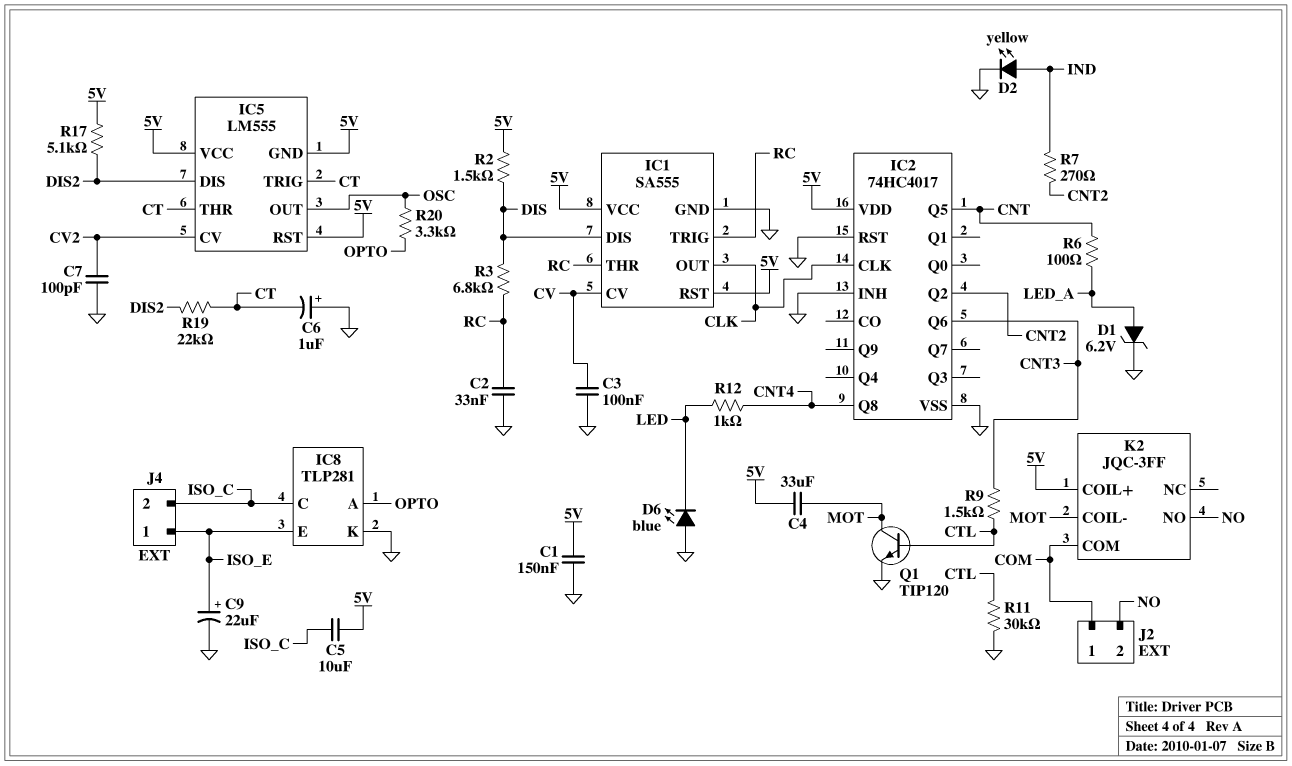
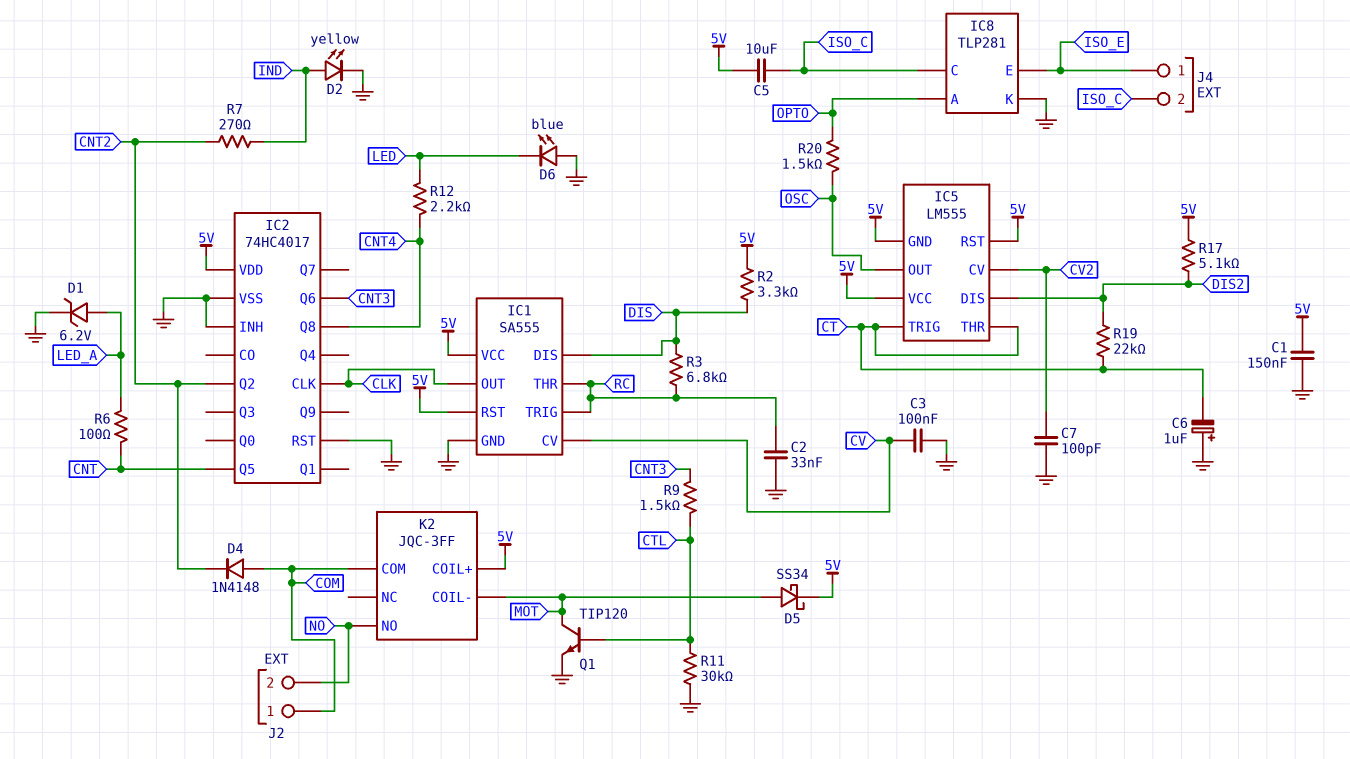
C4: 33uF (5V, MOT) -> none
C9: 22uF (plus ISO_E, minus GND) -> none
D4: none -> diode 1N4148 (A COM, K CNT2)
D5: none -> schottky SS34 (A MOT, K 5V)
R2: 1.5k (5V, DIS) -> 3.3k (5V, DIS)
R12: 1k (CNT4, LED) -> 2.2k (CNT4, LED)
R20: 3.3k (OPTO, OSC) -> 1.5k (OPTO, OSC)

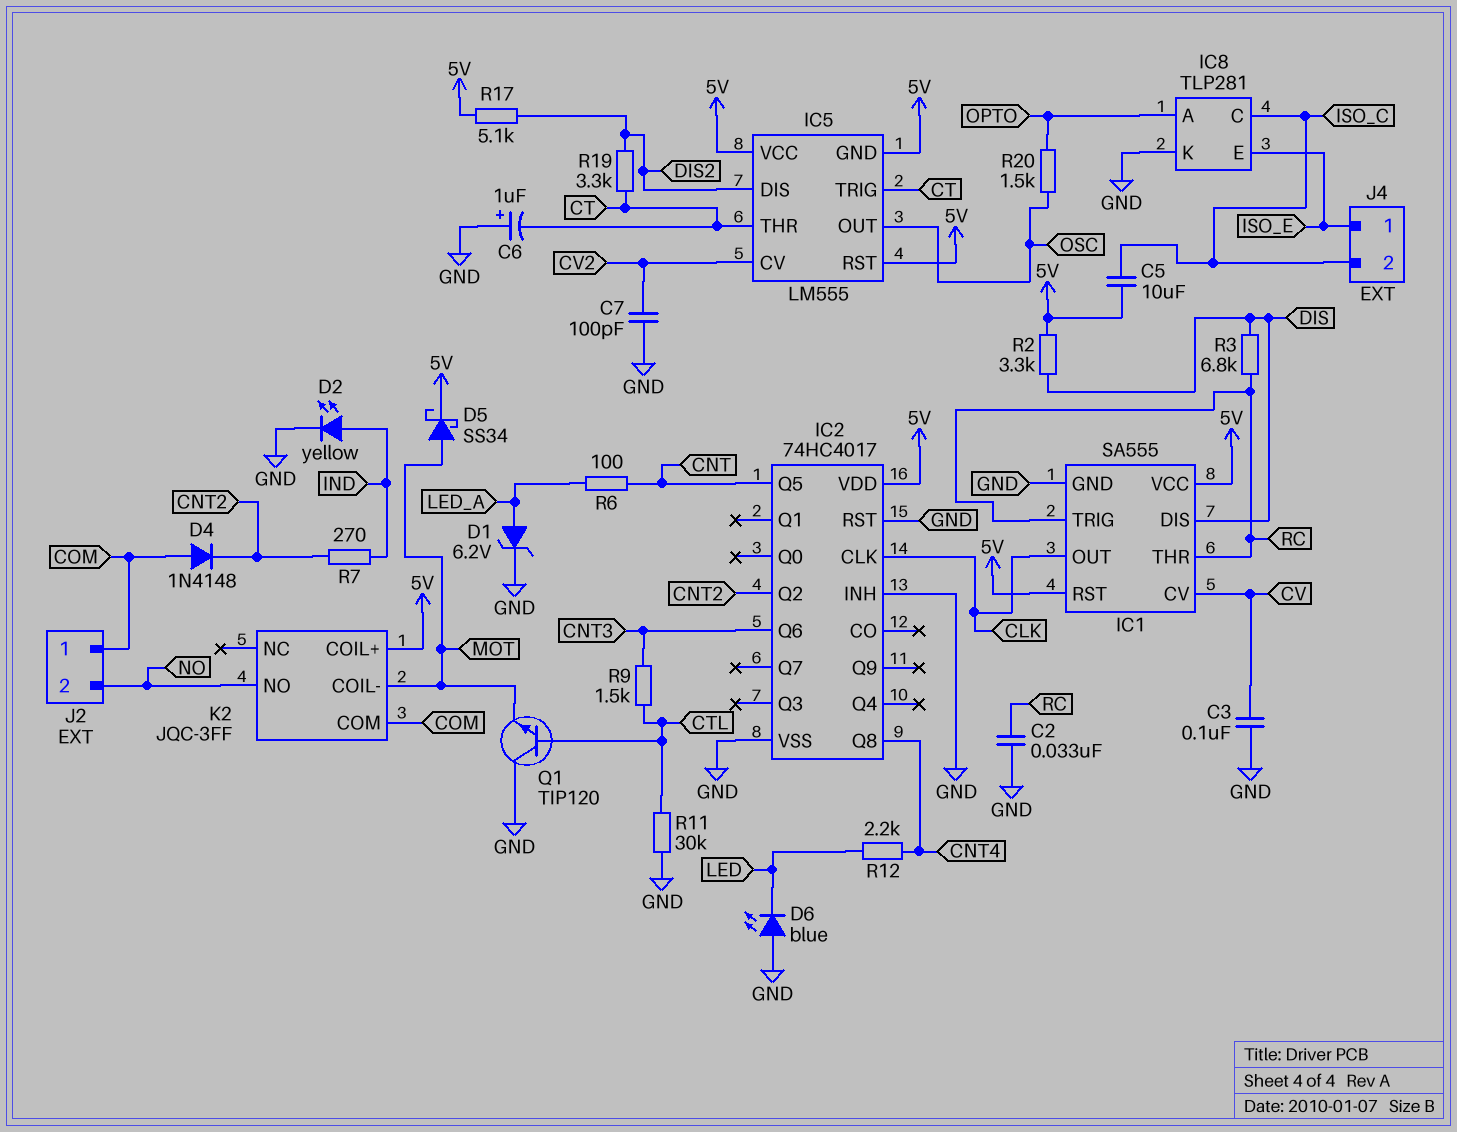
C1: 150nF (5V, GND) -> none
Q1: NPN TIP120 (B CTL, C MOT, E GND) -> NPN TIP120 (B CTL, C GND, E MOT)
R19: 22k (CT, DIS2) -> 3.3k (CT, DIS2)

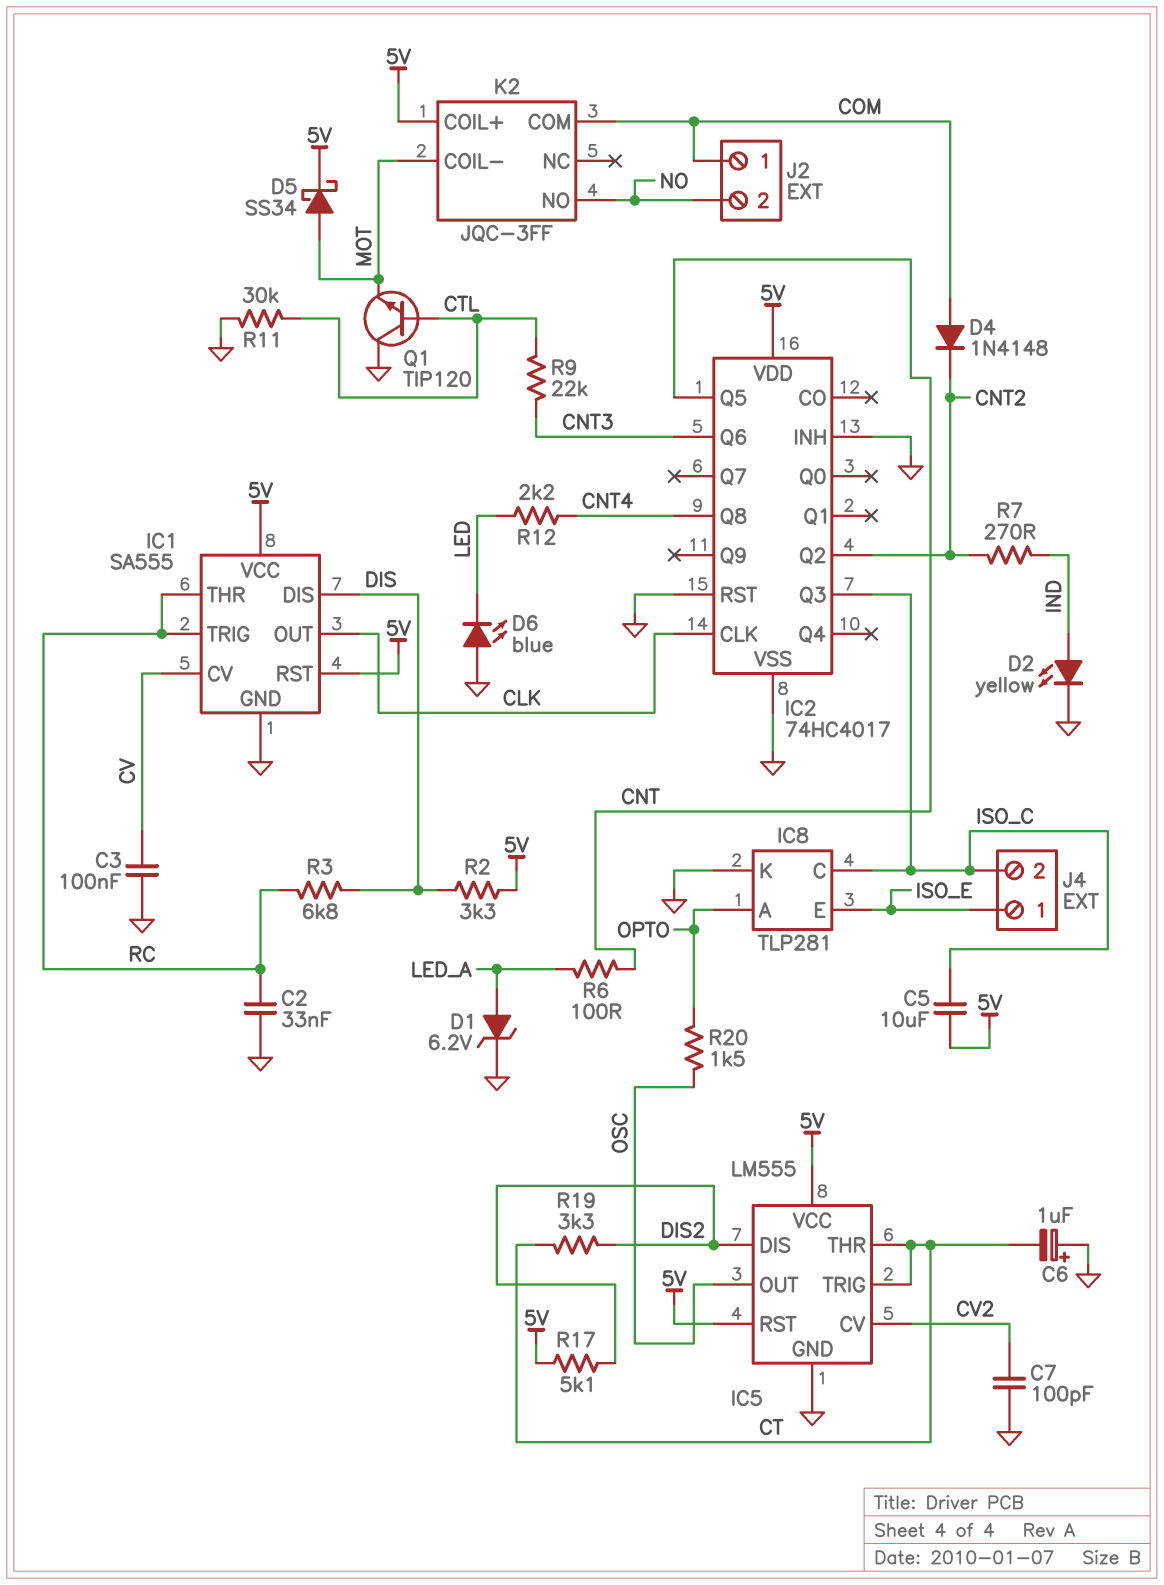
IC2 pin Q3: none -> ISO_C
IC5 pin GND: 5V -> GND
R9: 1.5k (CNT3, CTL) -> 22k (CNT3, CTL)

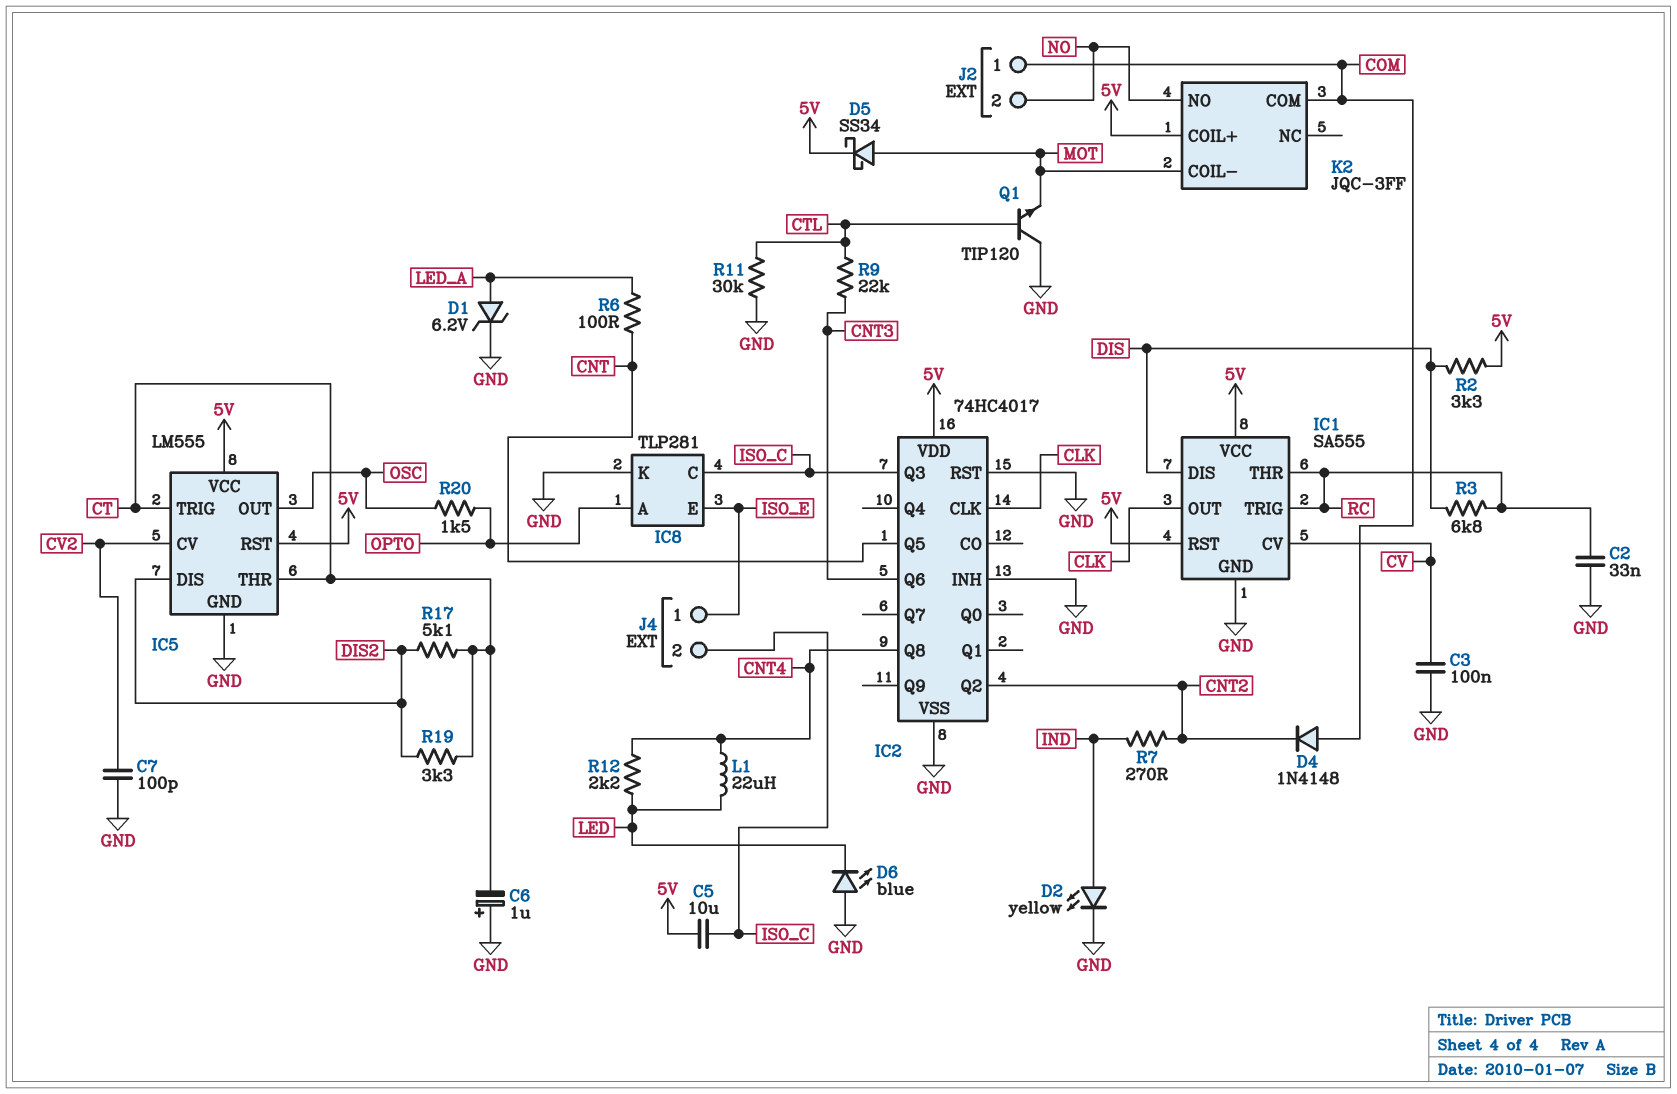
L1: none -> 22uH (CNT4, LED)
R17: 5.1k (5V, DIS2) -> 5.1k (CT, DIS2)

